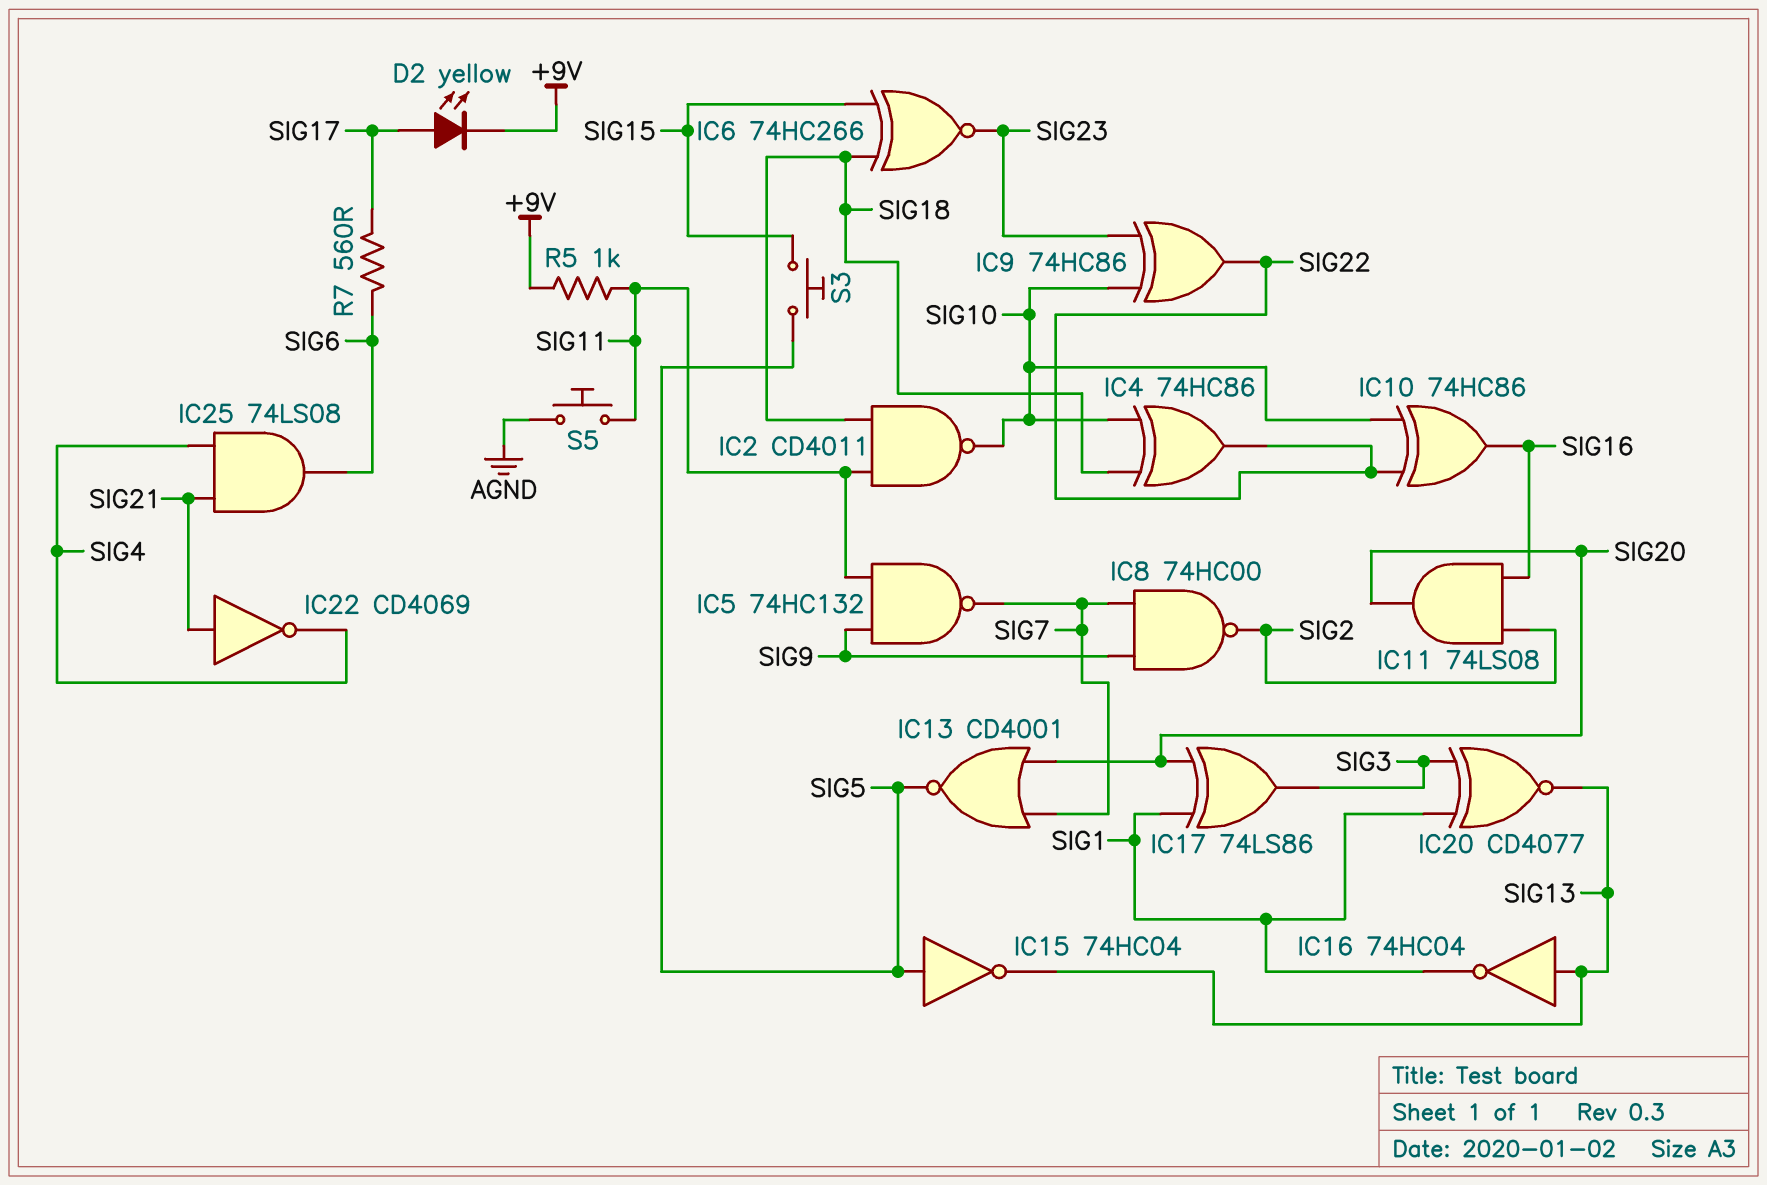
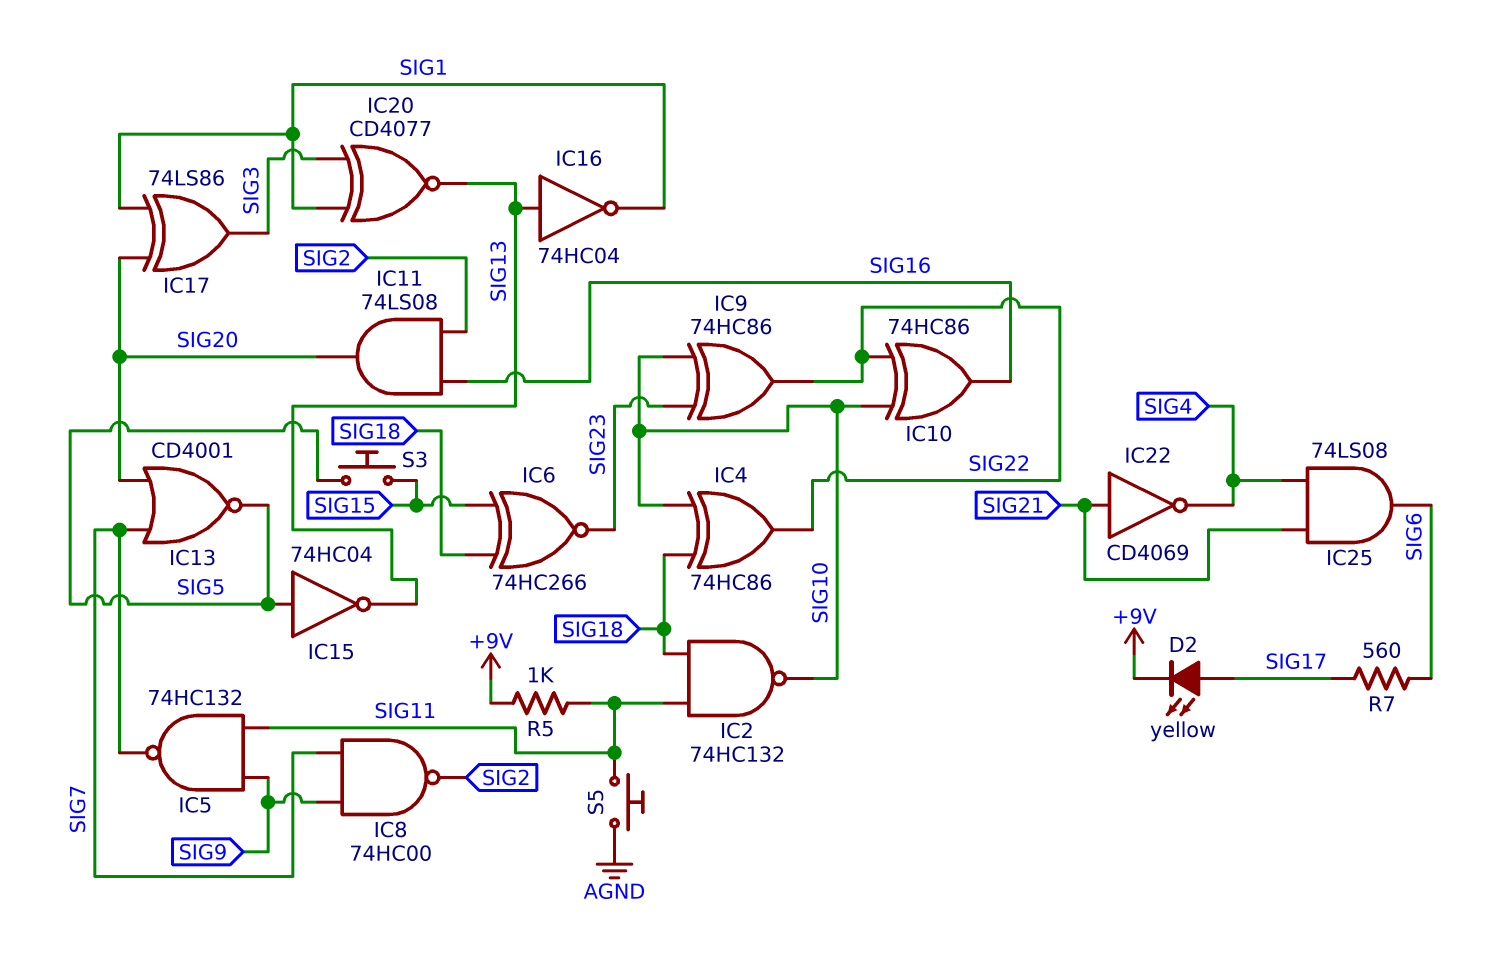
IC2: NAND CD4011 (in SIG11, in SIG18, out SIG10) -> NAND 74HC132 (in SIG11, in SIG18, out SIG10)

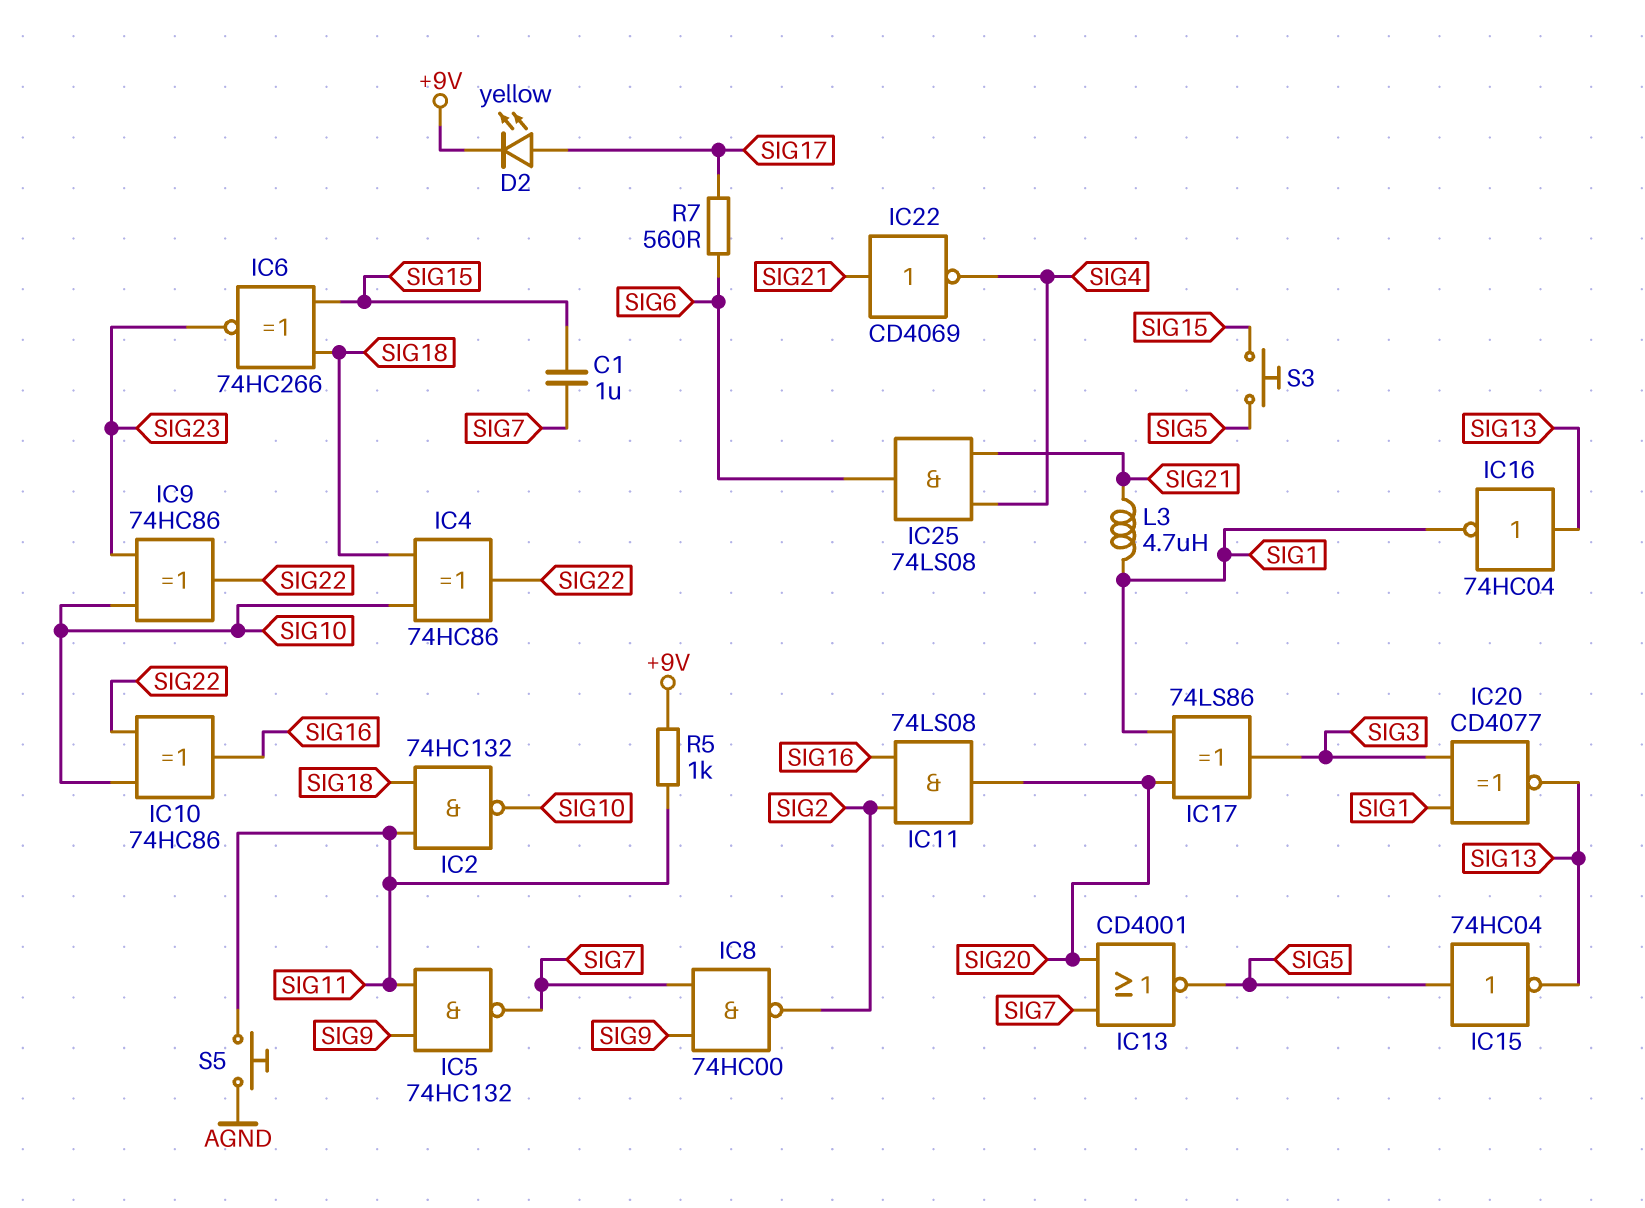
C1: none -> 1uF (SIG7, SIG15)
L3: none -> 4.7uH (SIG1, SIG21)

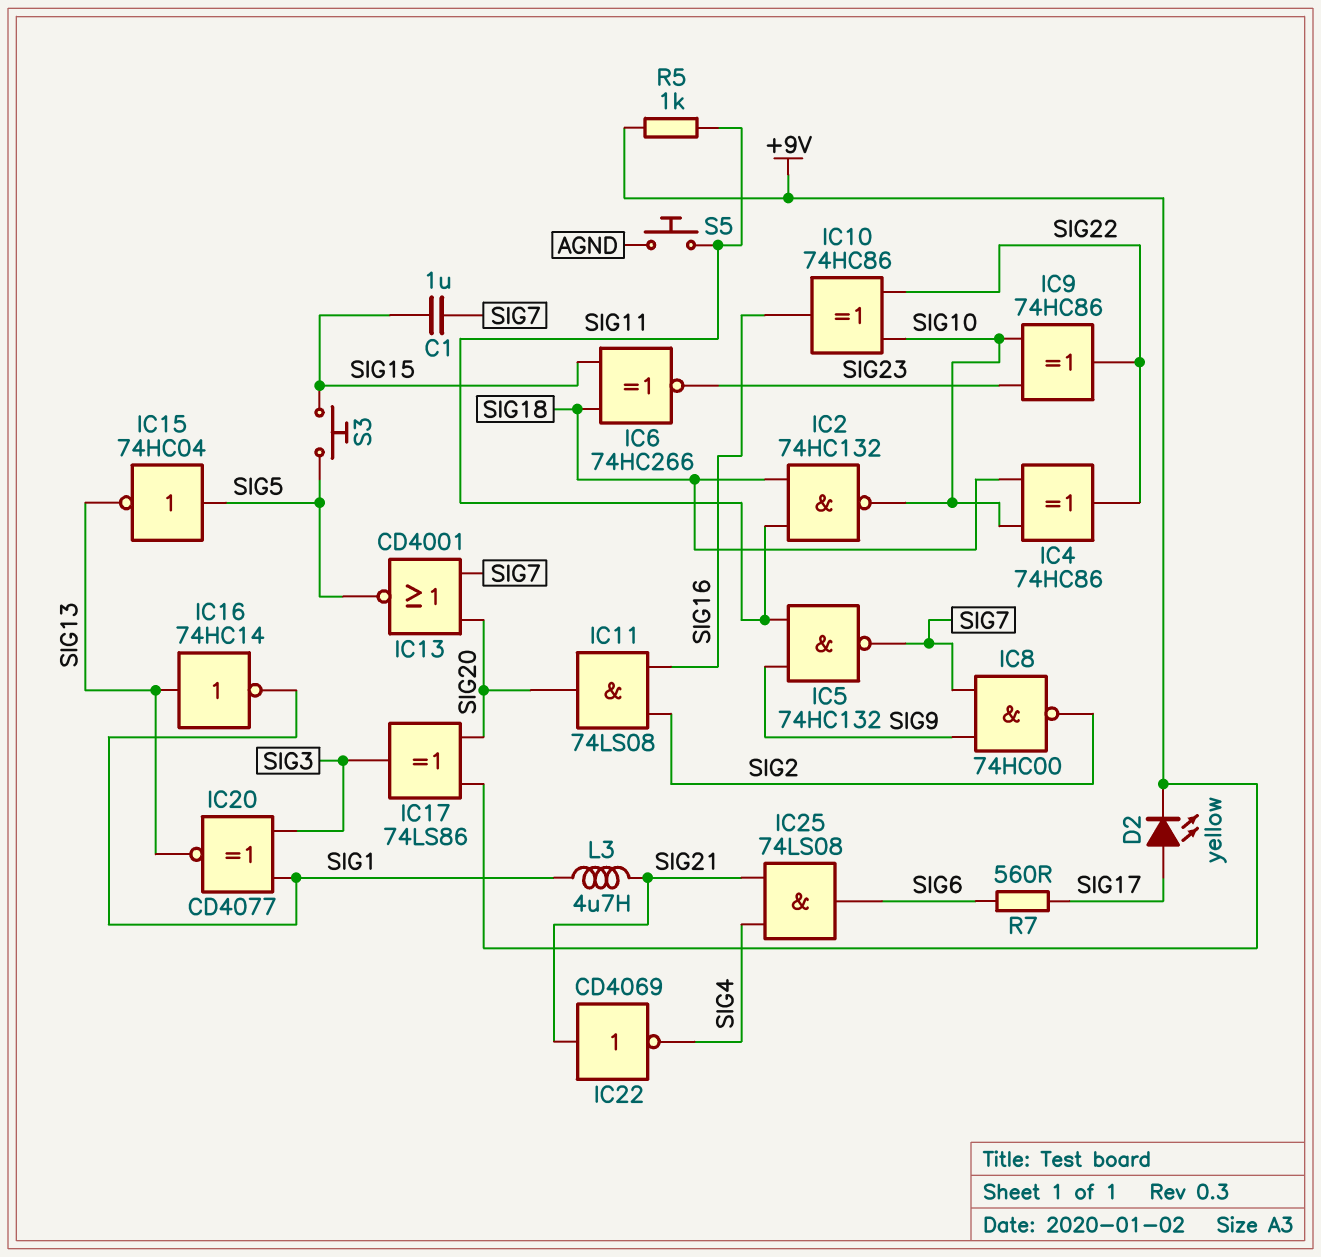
IC16: NOT 74HC04 (in SIG13, out SIG1) -> NOT 74HC14 (in SIG13, out SIG1)
IC17: XOR 74LS86 (in SIG1, in SIG20, out SIG3) -> XOR 74LS86 (in +9V, in SIG20, out SIG3)

